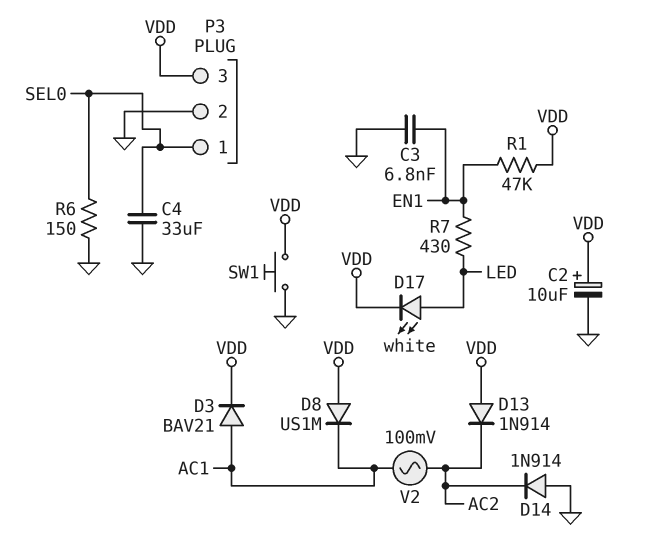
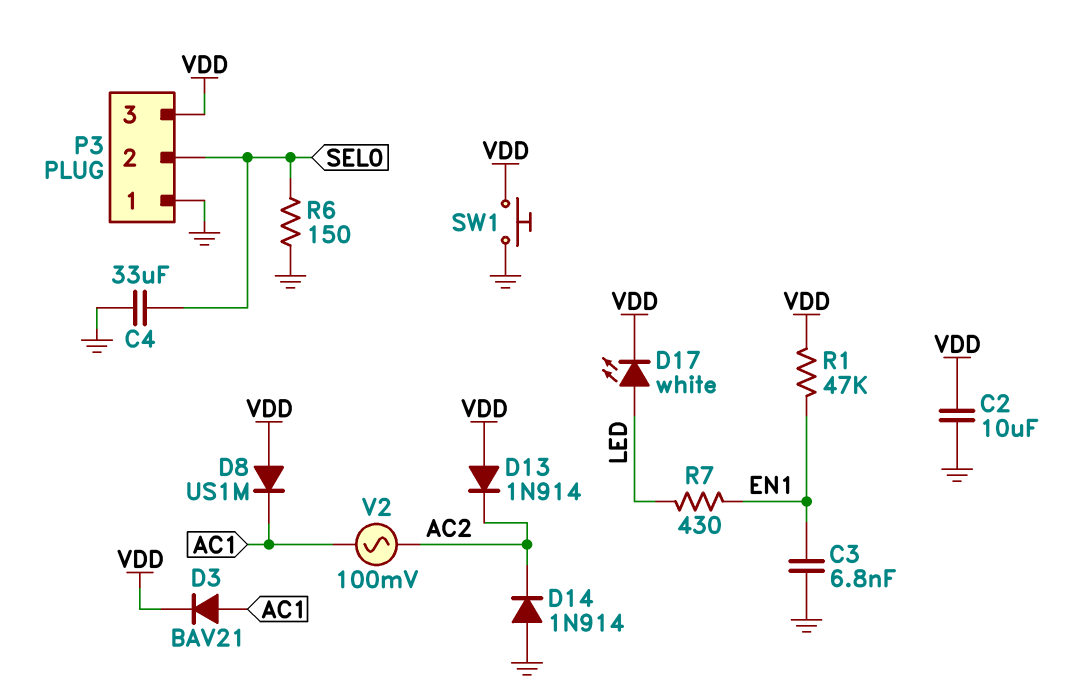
C2: 10uF (plus VDD, minus GND) -> 10uF (GND, VDD)
P3 pin 1: SEL0 -> GND
P3 pin 2: GND -> SEL0

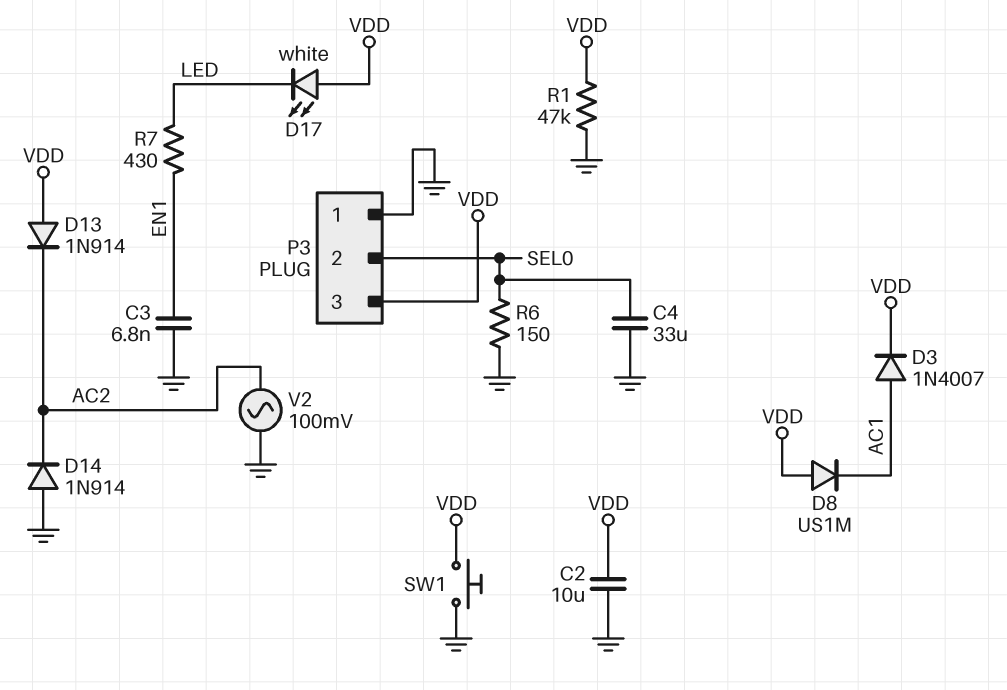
D3: diode BAV21 (A AC1, K VDD) -> diode 1N4007 (A AC1, K VDD)
D17: LED white (A LED, K VDD) -> LED white (A VDD, K LED)
R1: 47k (EN1, VDD) -> 47k (GND, VDD)
V2: AC 100mV (AC1, AC2) -> AC 100mV (AC2, GND)

